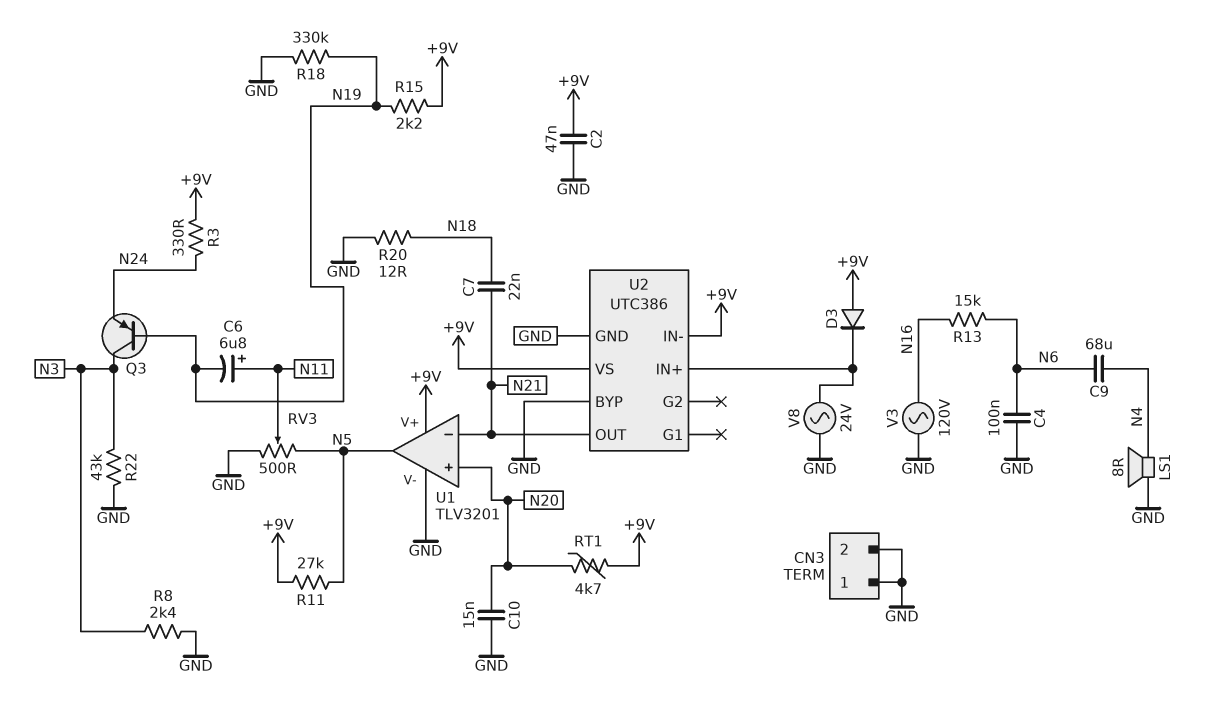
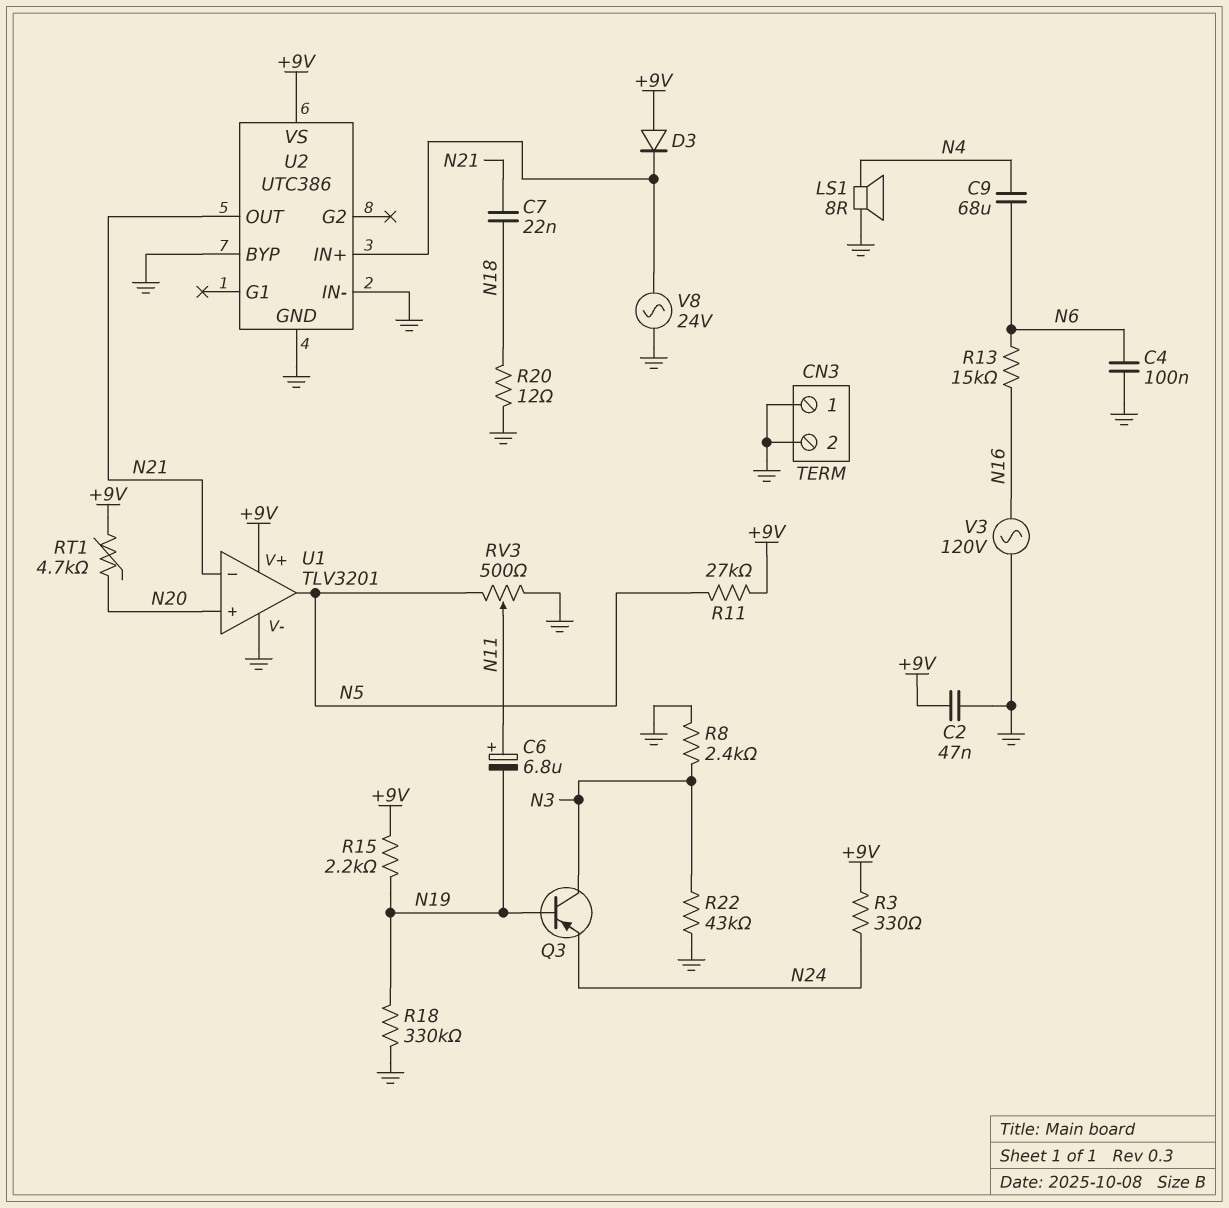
C10: 15nF (GND, N20) -> none
U2 pin IN-: +9V -> GND

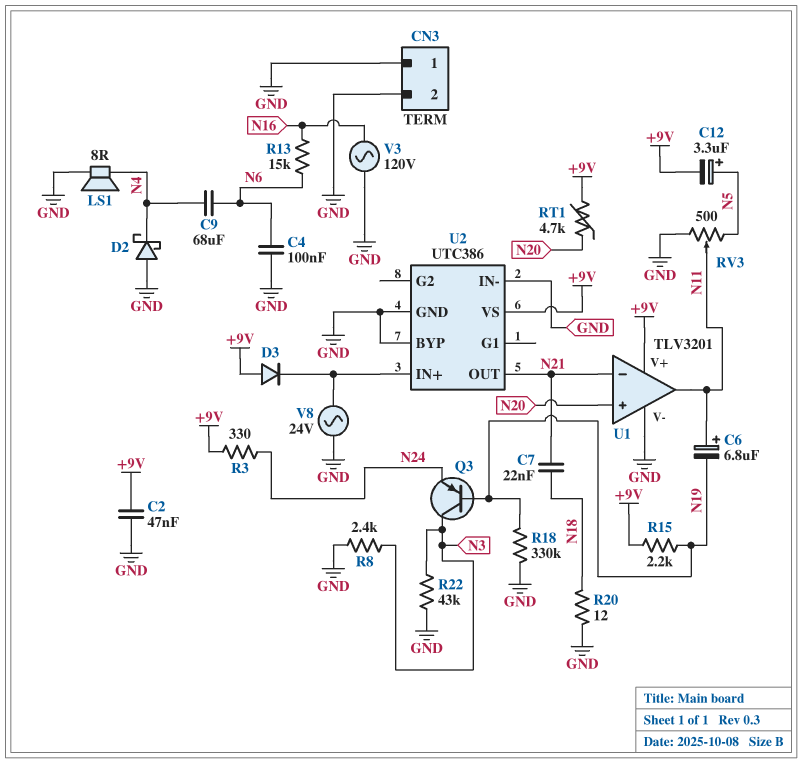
C12: none -> 3.3uF (plus N5, minus +9V)
D2: none -> schottky (A GND, K N4)
R11: 27k (+9V, N5) -> none
U1 pin out: N5 -> N11

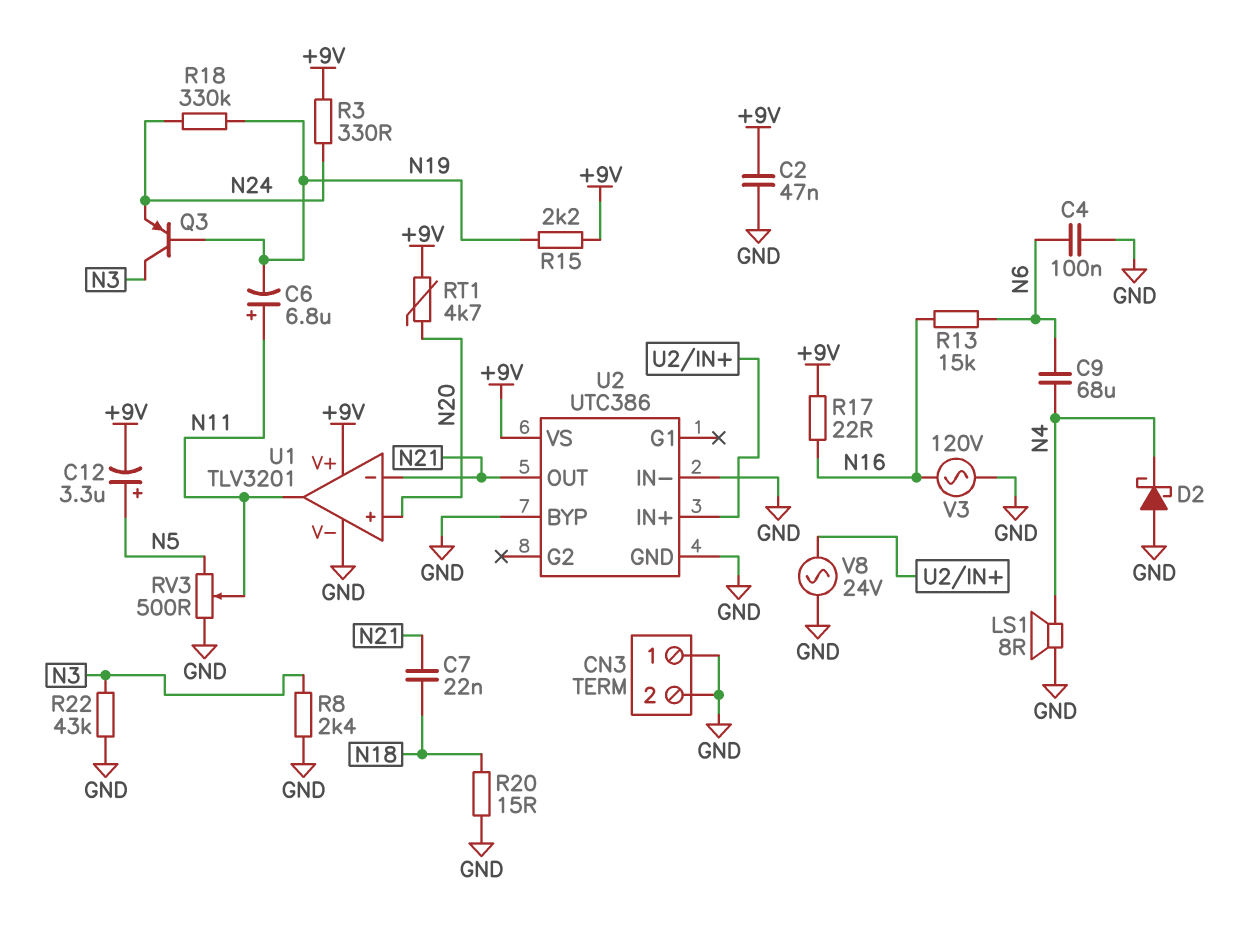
D3: diode (A +9V, K U2/IN+) -> none
R17: none -> 22 (+9V, N16)
R18: 330k (GND, N19) -> 330k (N19, N24)
R20: 12 (GND, N18) -> 15 (GND, N18)

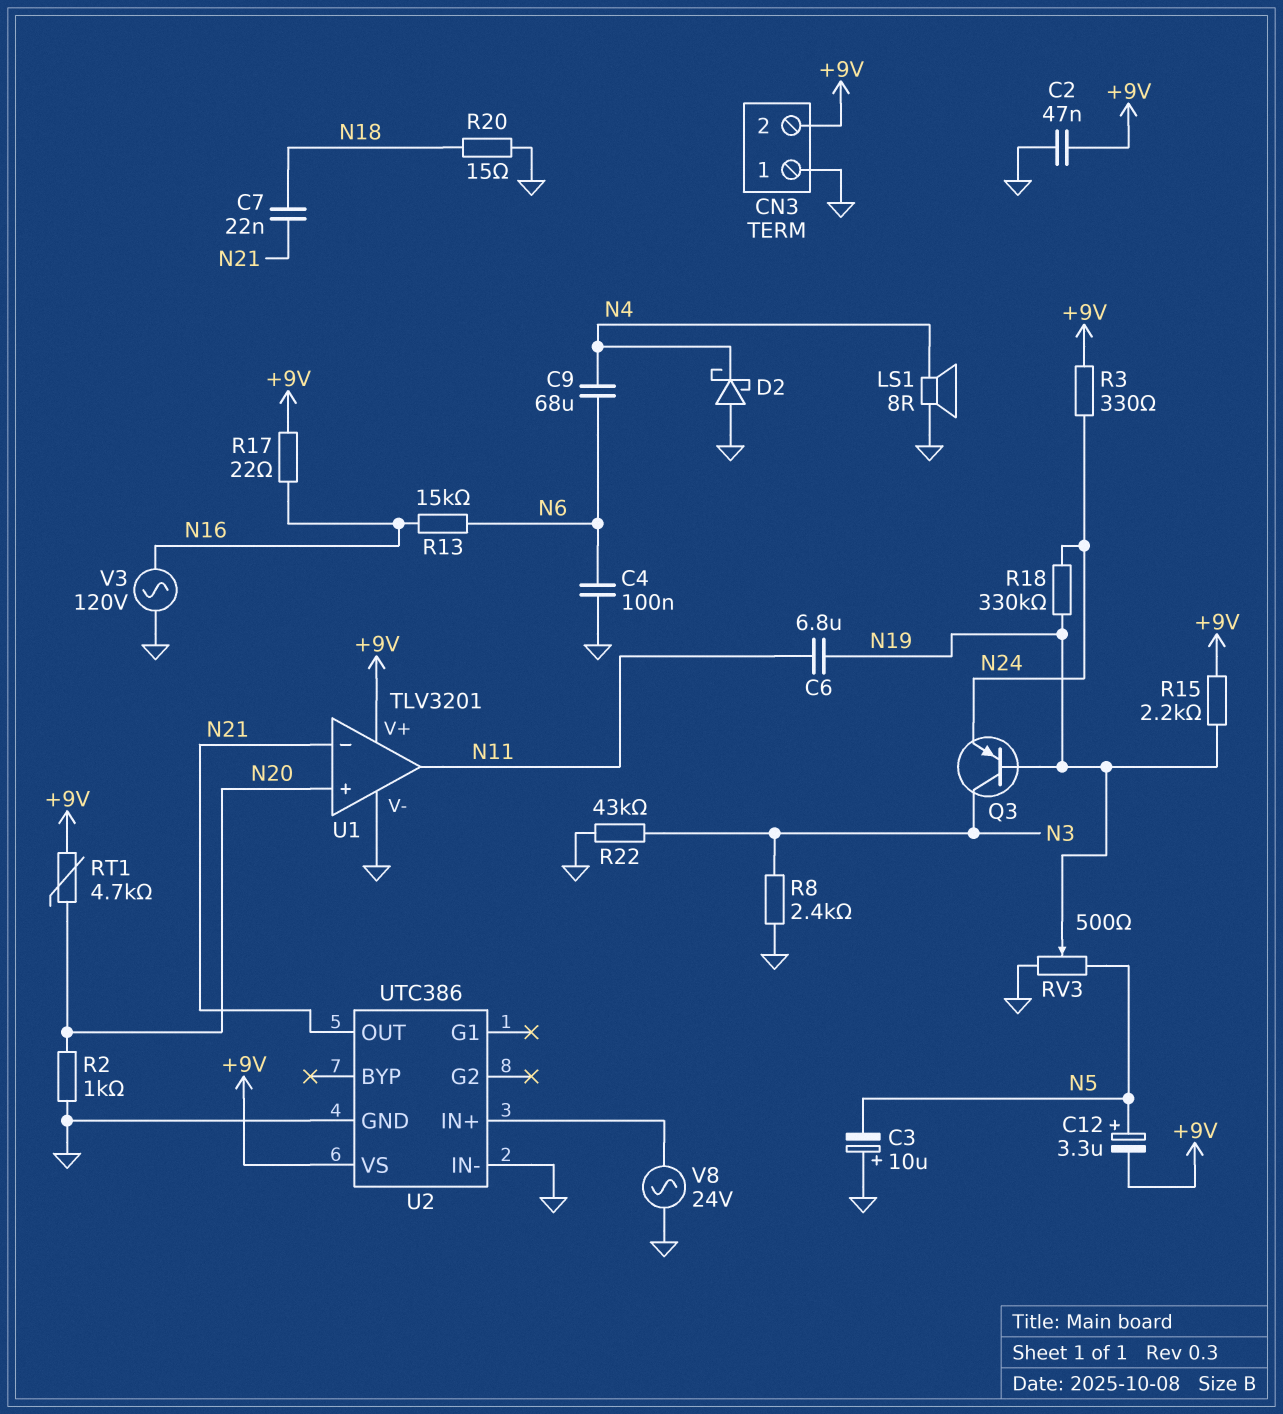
C3: none -> 10uF (plus GND, minus N5)
C6: 6.8uF (plus N11, minus N19) -> 6.8uF (N11, N19)
CN3 pin 2: GND -> +9V
R2: none -> 1k (GND, N20)
RV3: 500 (GND, N5, wiper N11) -> 500 (GND, N5, wiper N19)
U2 pin BYP: GND -> none

